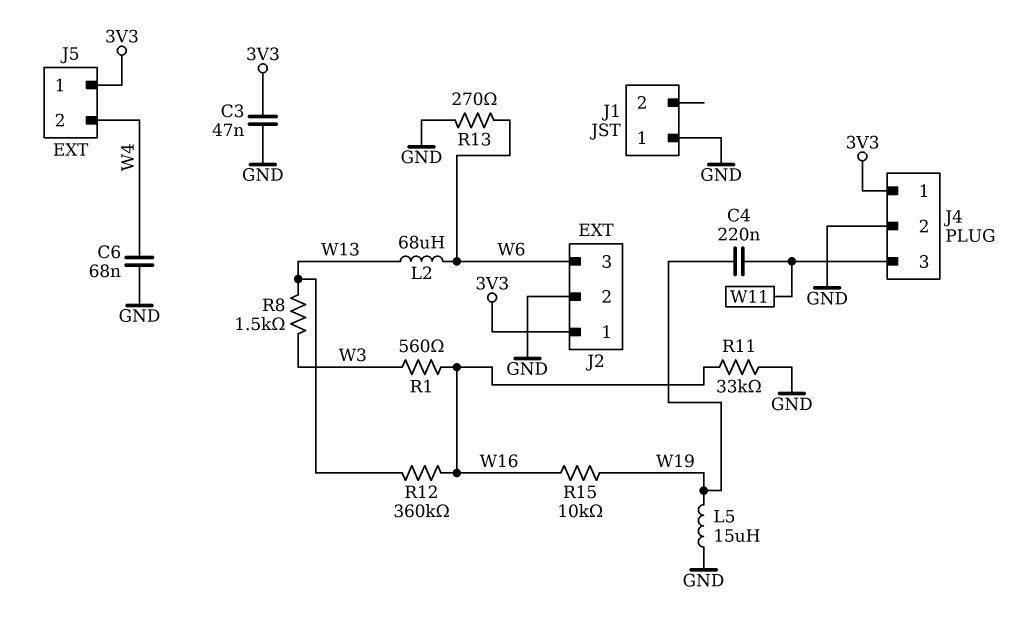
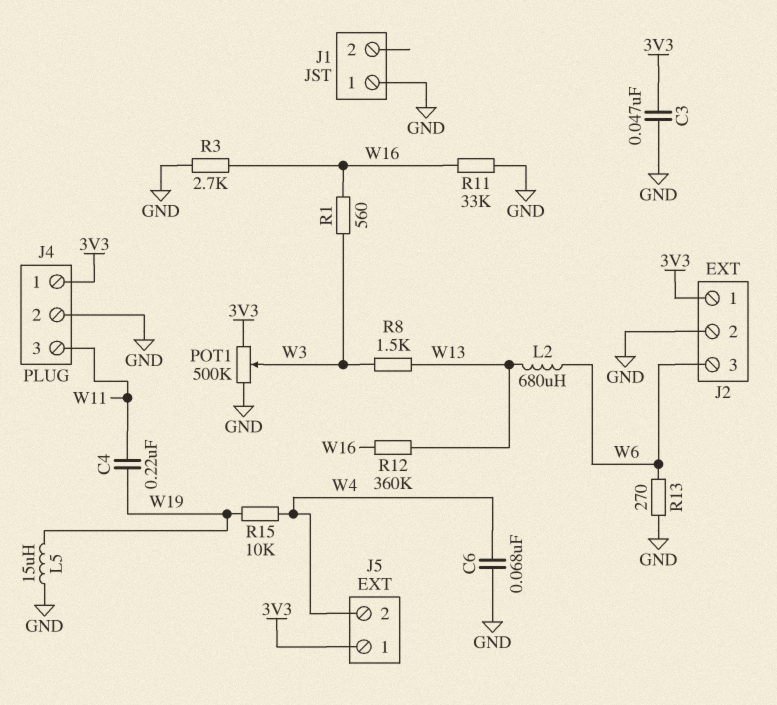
L2: 68uH (W6, W13) -> 680uH (W6, W13)
POT1: none -> 500k (3V3, GND, wiper W3)
R3: none -> 2.7k (GND, W16)
R15: 10k (W16, W19) -> 10k (W4, W19)

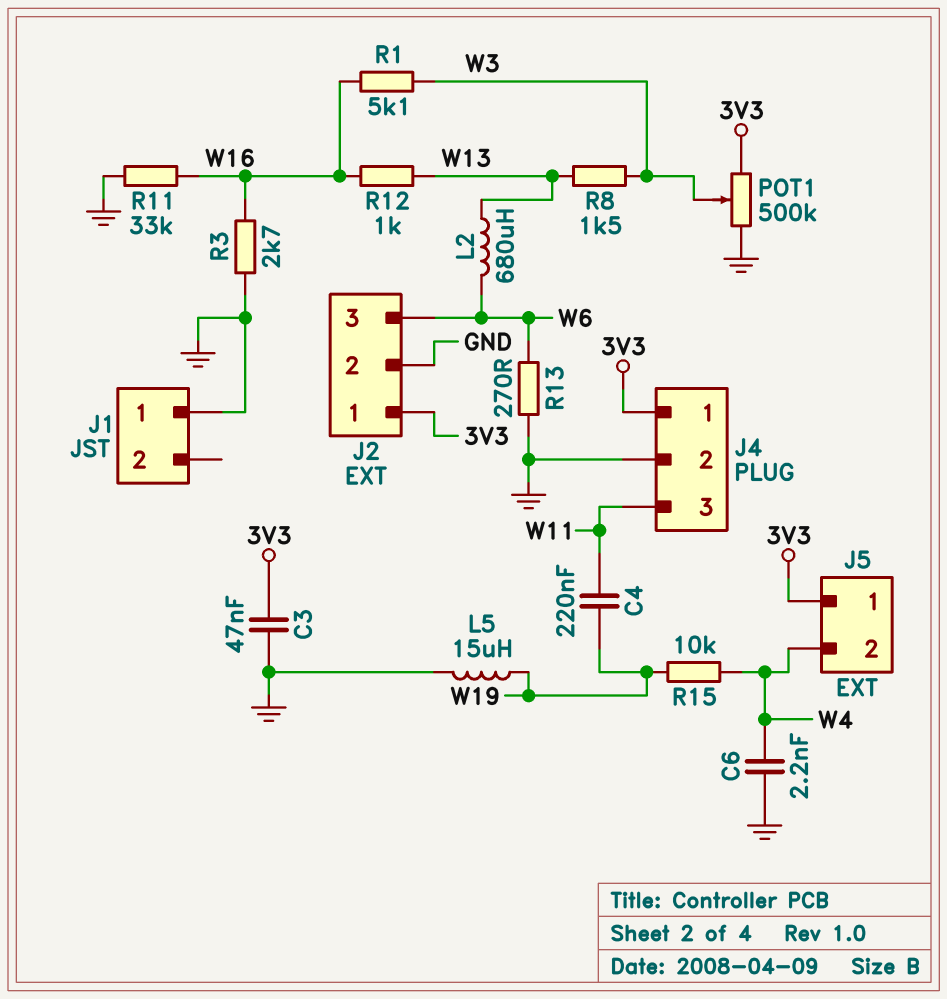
C6: 68nF (GND, W4) -> 2.2nF (GND, W4)
R1: 560 (W3, W16) -> 5.1k (W3, W16)
R12: 360k (W13, W16) -> 1k (W13, W16)

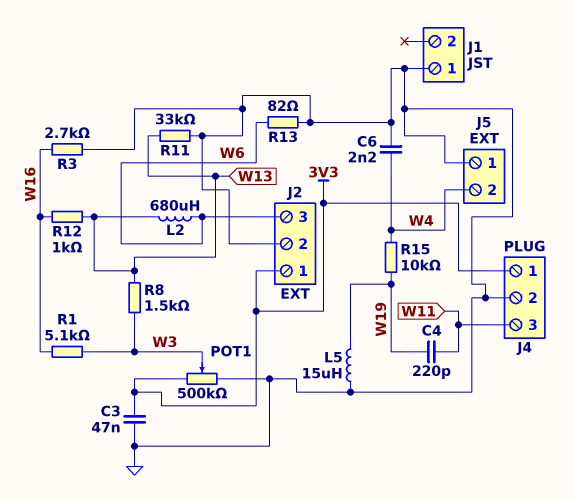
C4: 220nF (W11, W19) -> 220pF (W11, W19)
J5 pin 1: 3V3 -> GND
R11: 33k (GND, W16) -> 33k (GND, W13)
R13: 270 (GND, W6) -> 82 (GND, W6)

